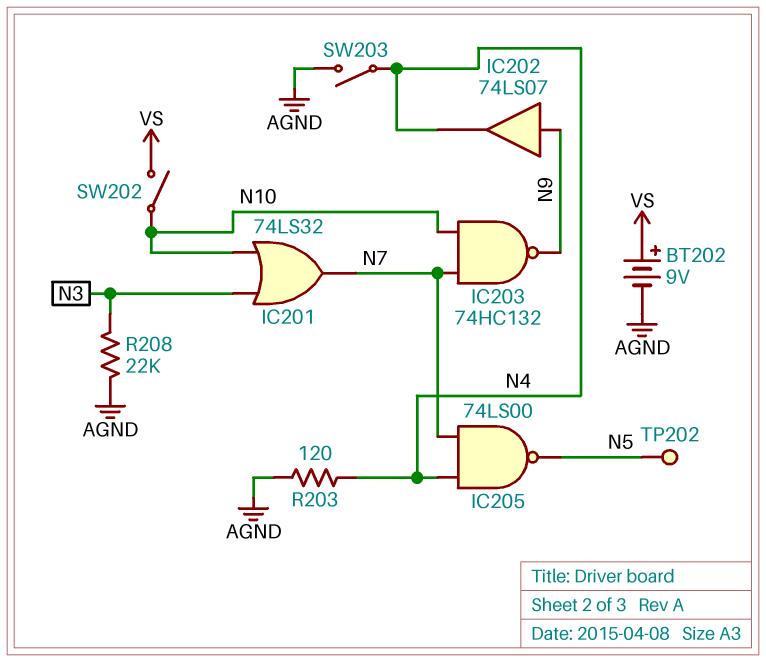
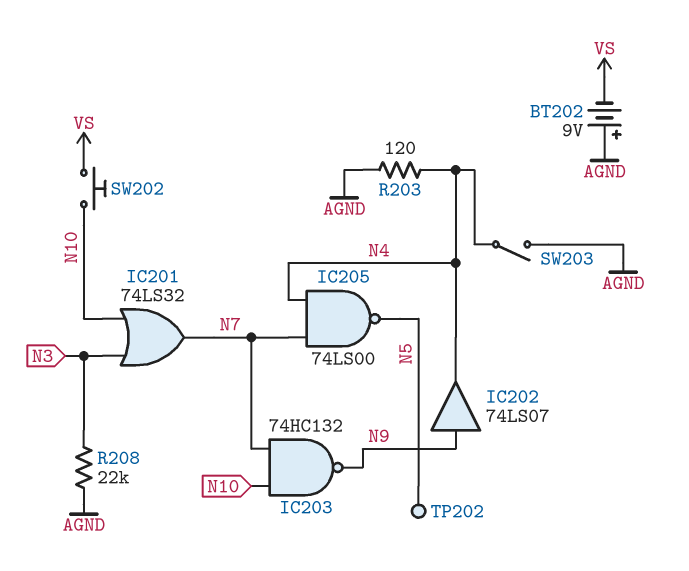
BT202: 9V (plus VS, minus AGND) -> 9V (plus AGND, minus VS)
SW202: switch (N10, VS) -> button (N10, VS)

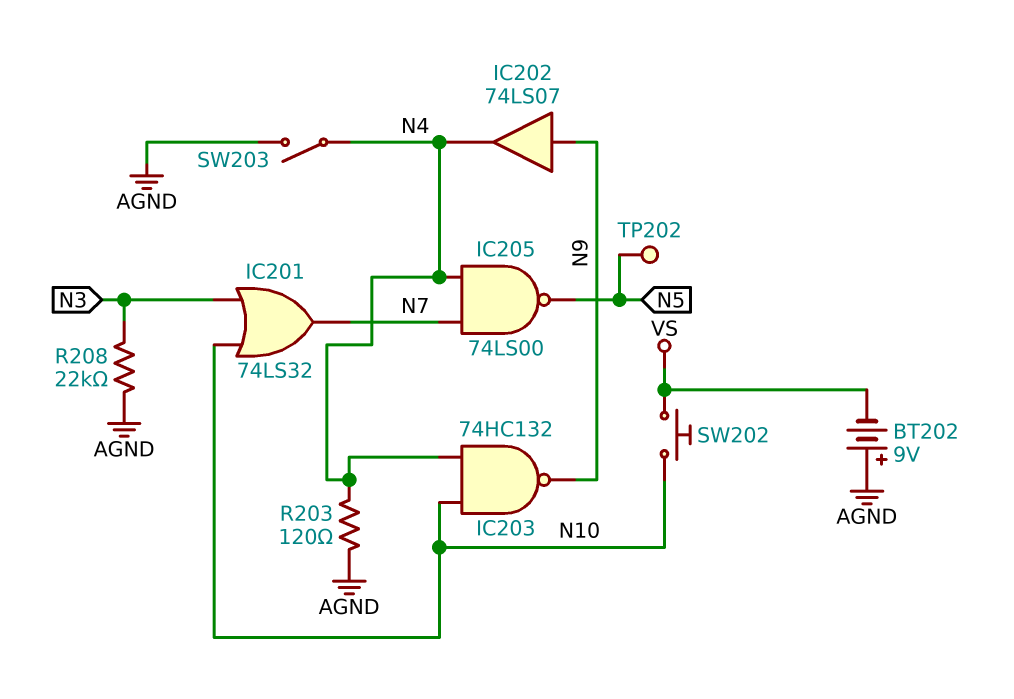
IC203: NAND 74HC132 (in N7, in N10, out N9) -> NAND 74HC132 (in N4, in N10, out N9)

